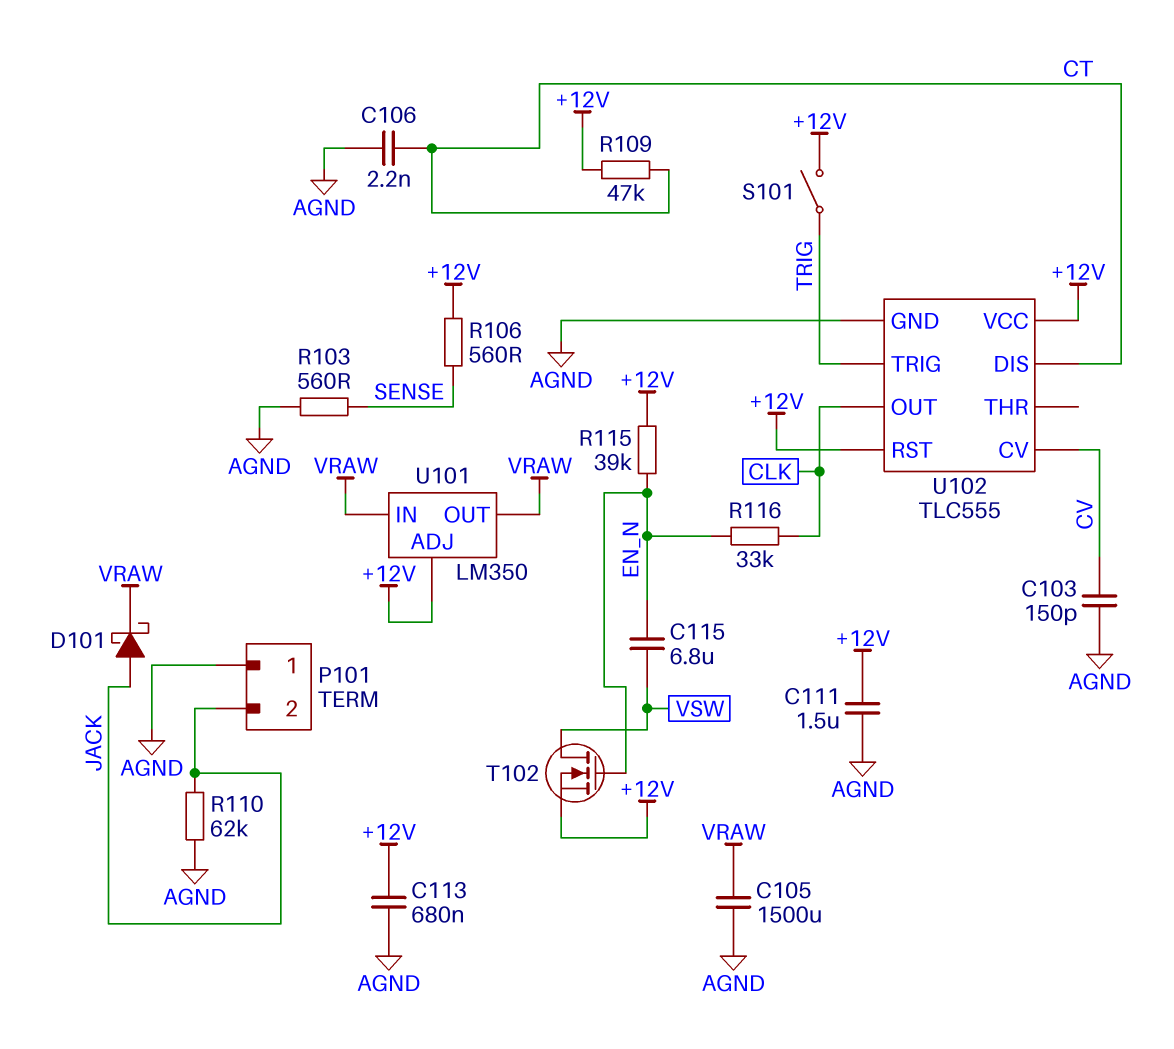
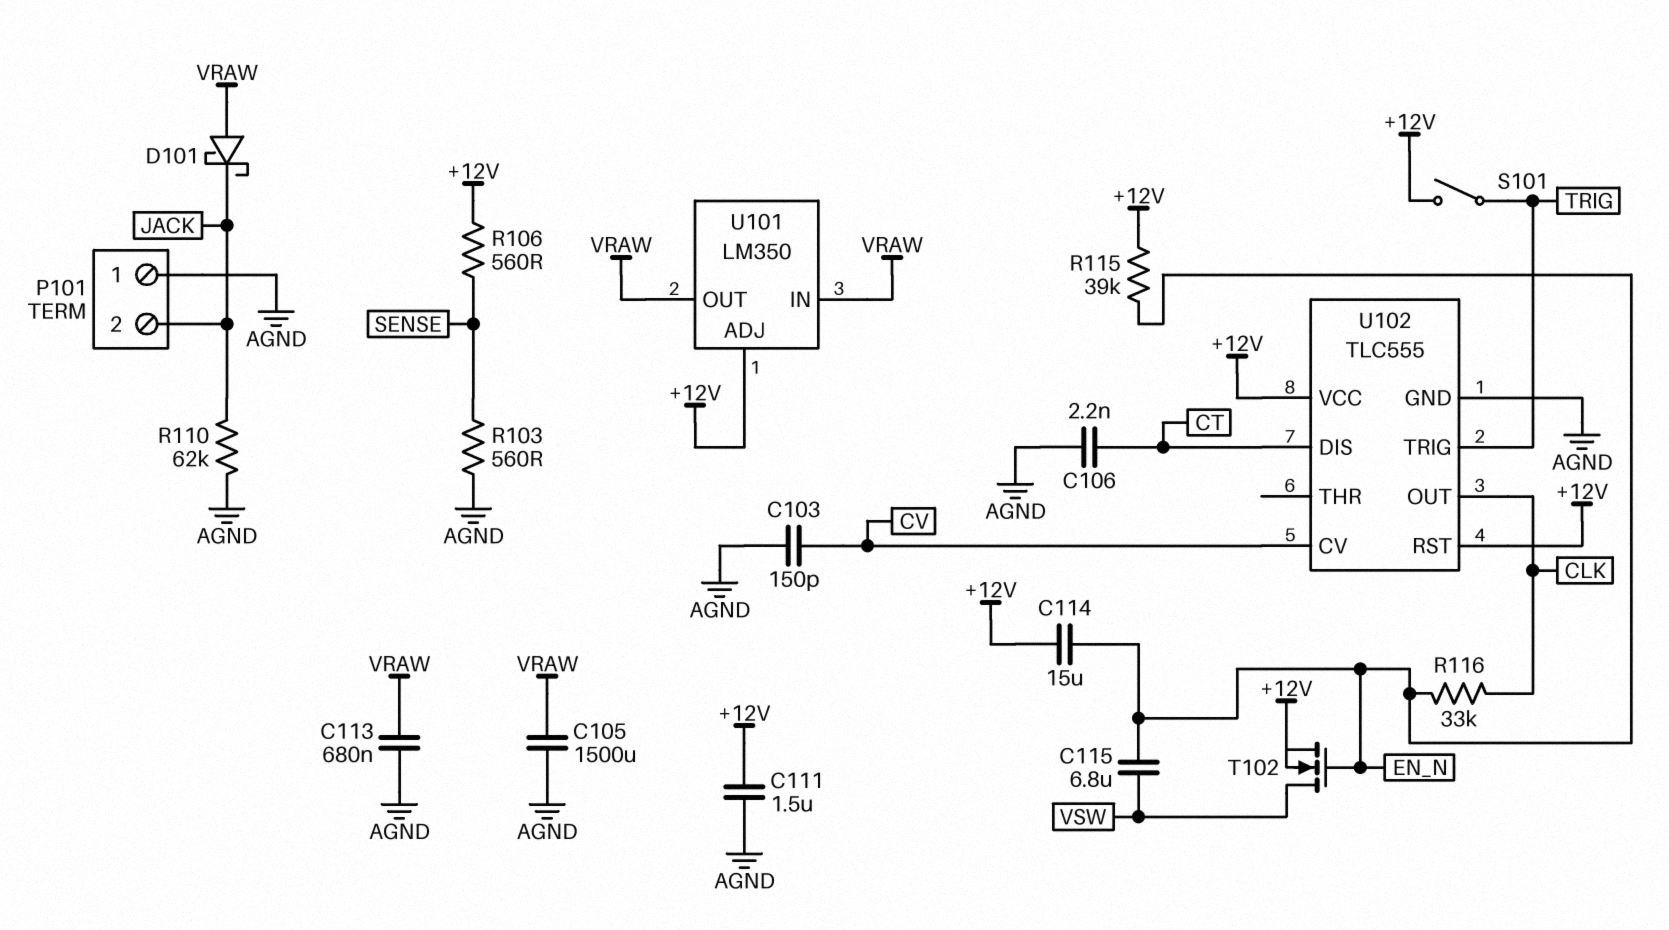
C113: 680nF (+12V, AGND) -> 680nF (AGND, VRAW)
C114: none -> 15uF (+12V, EN_N)
D101: schottky (A JACK, K VRAW) -> schottky (A VRAW, K JACK)
R109: 47k (+12V, CT) -> none

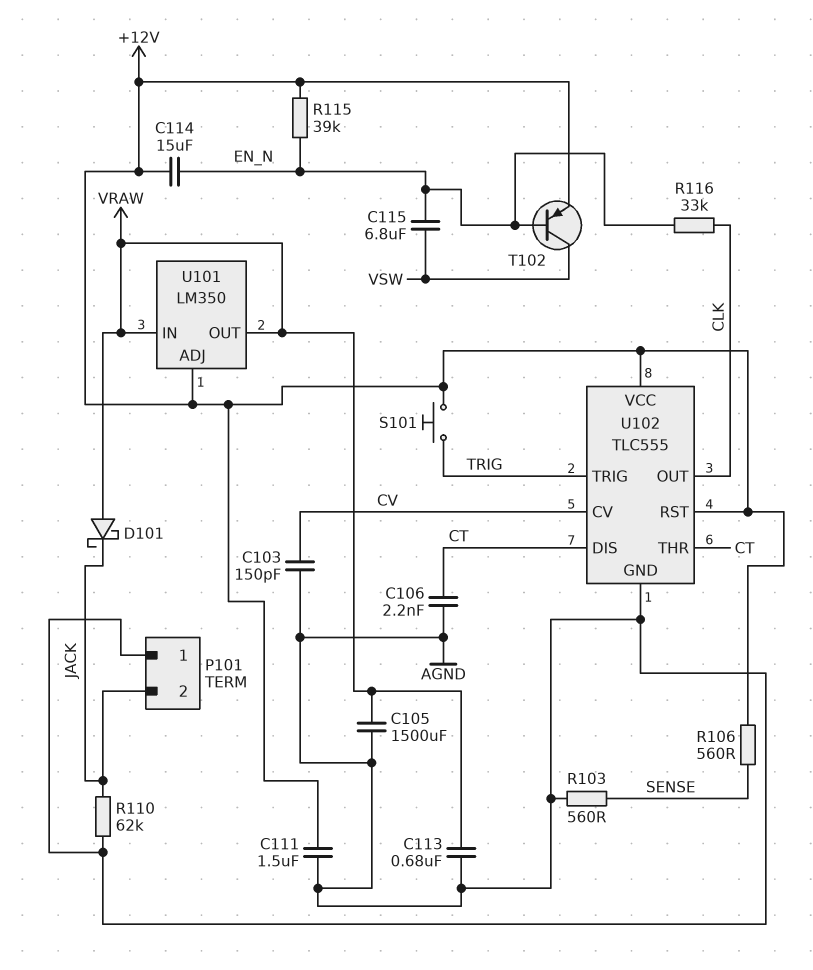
S101: switch (+12V, TRIG) -> button (+12V, TRIG)
T102: NMOS (G EN_N, D VSW, S +12V) -> PNP (B EN_N, C VSW, E +12V)
U102 pin THR: none -> CT

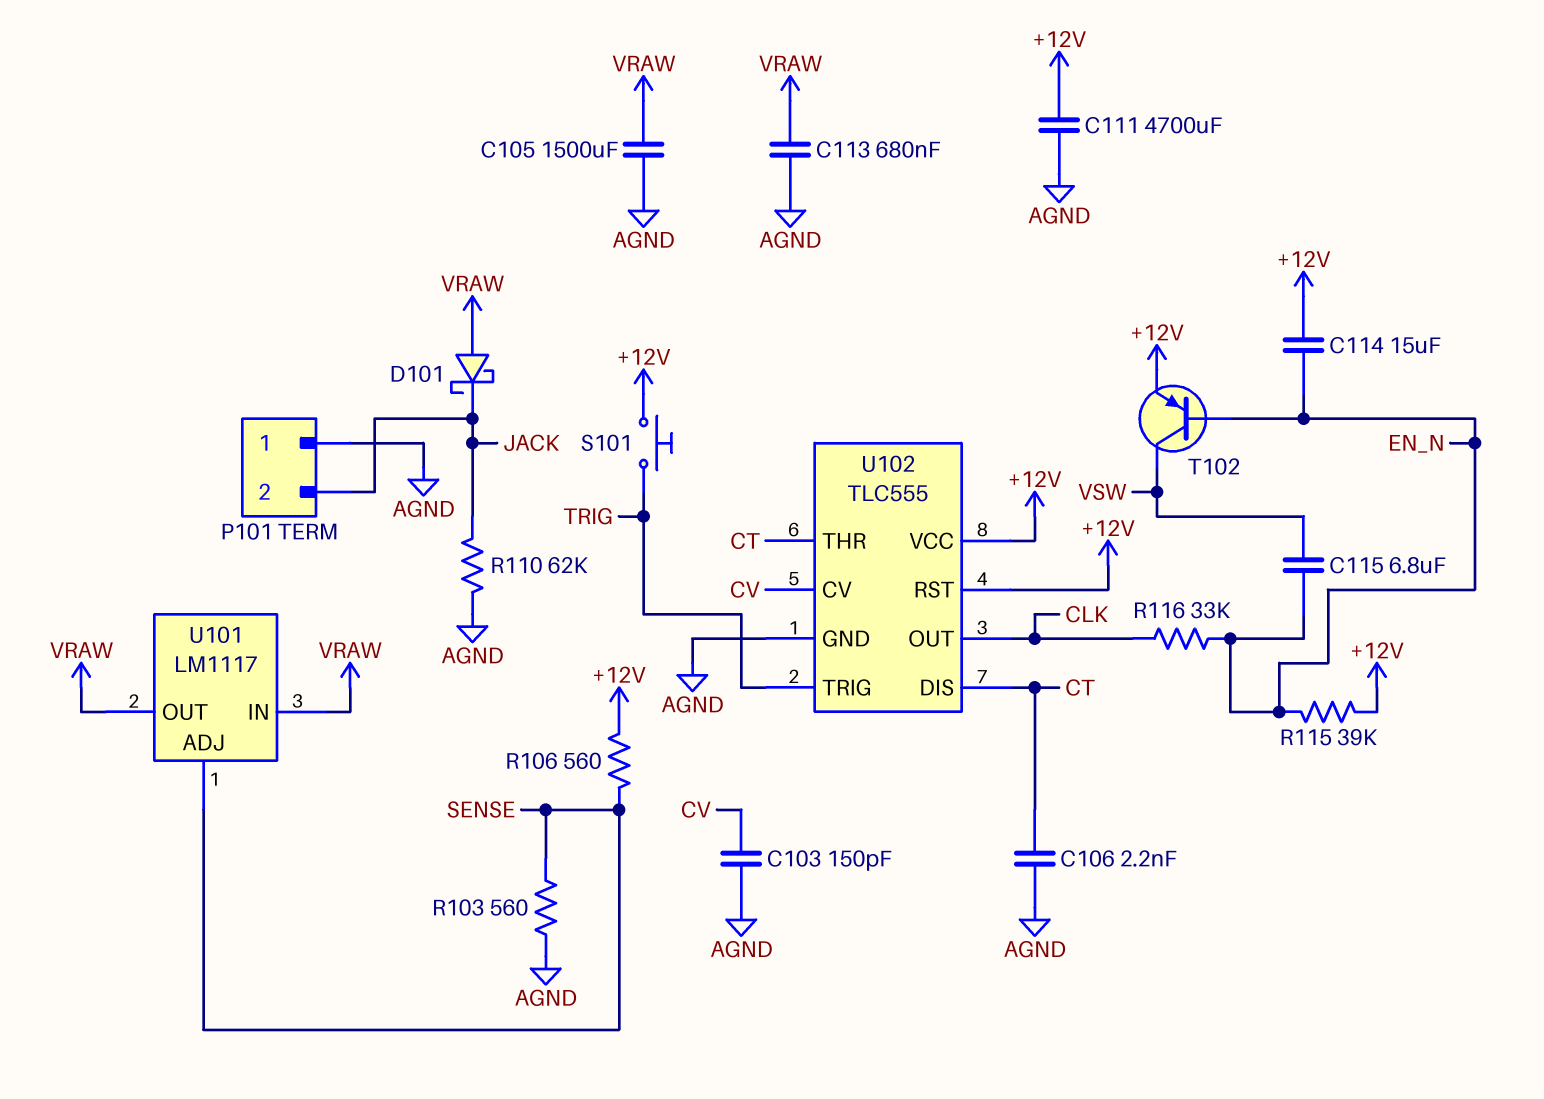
C111: 1.5uF (+12V, AGND) -> 4700uF (+12V, AGND)
U101: LM350 -> LM1117
U101 pin ADJ: +12V -> SENSE

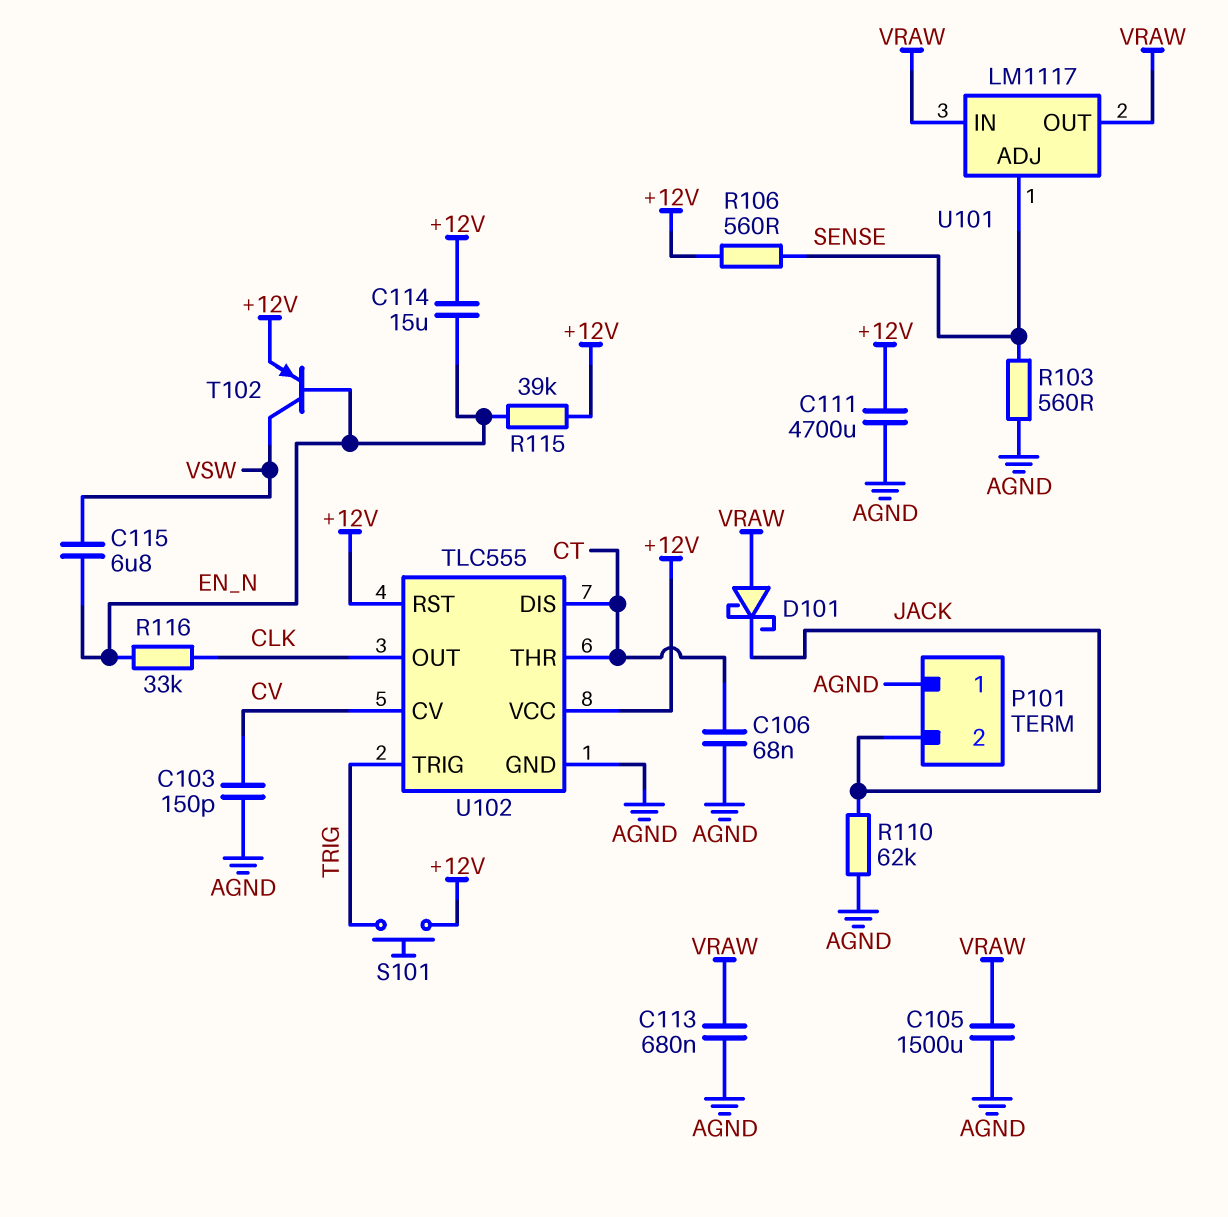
C106: 2.2nF (AGND, CT) -> 68nF (AGND, CT)

